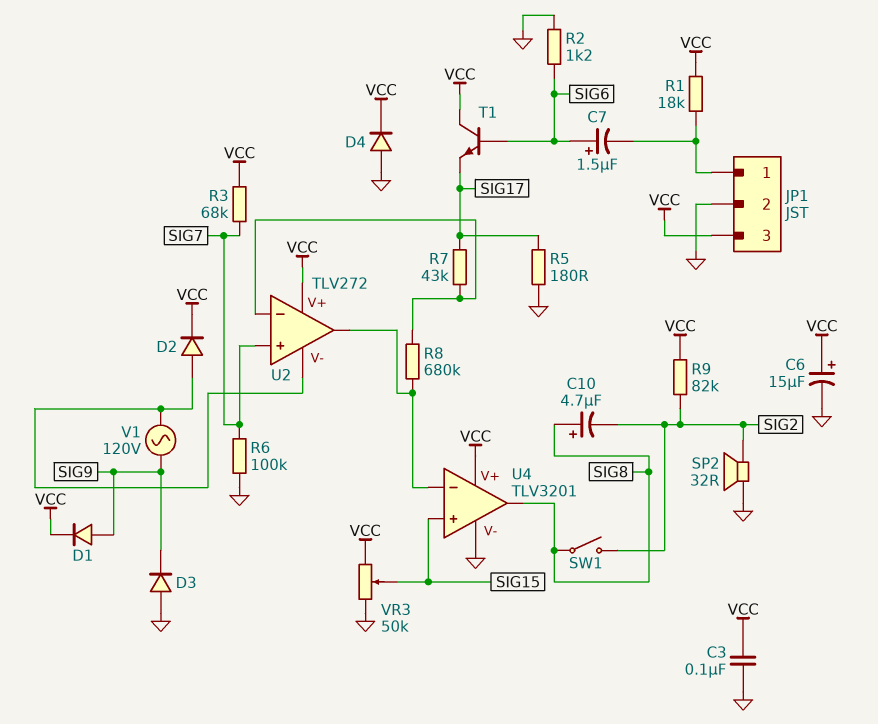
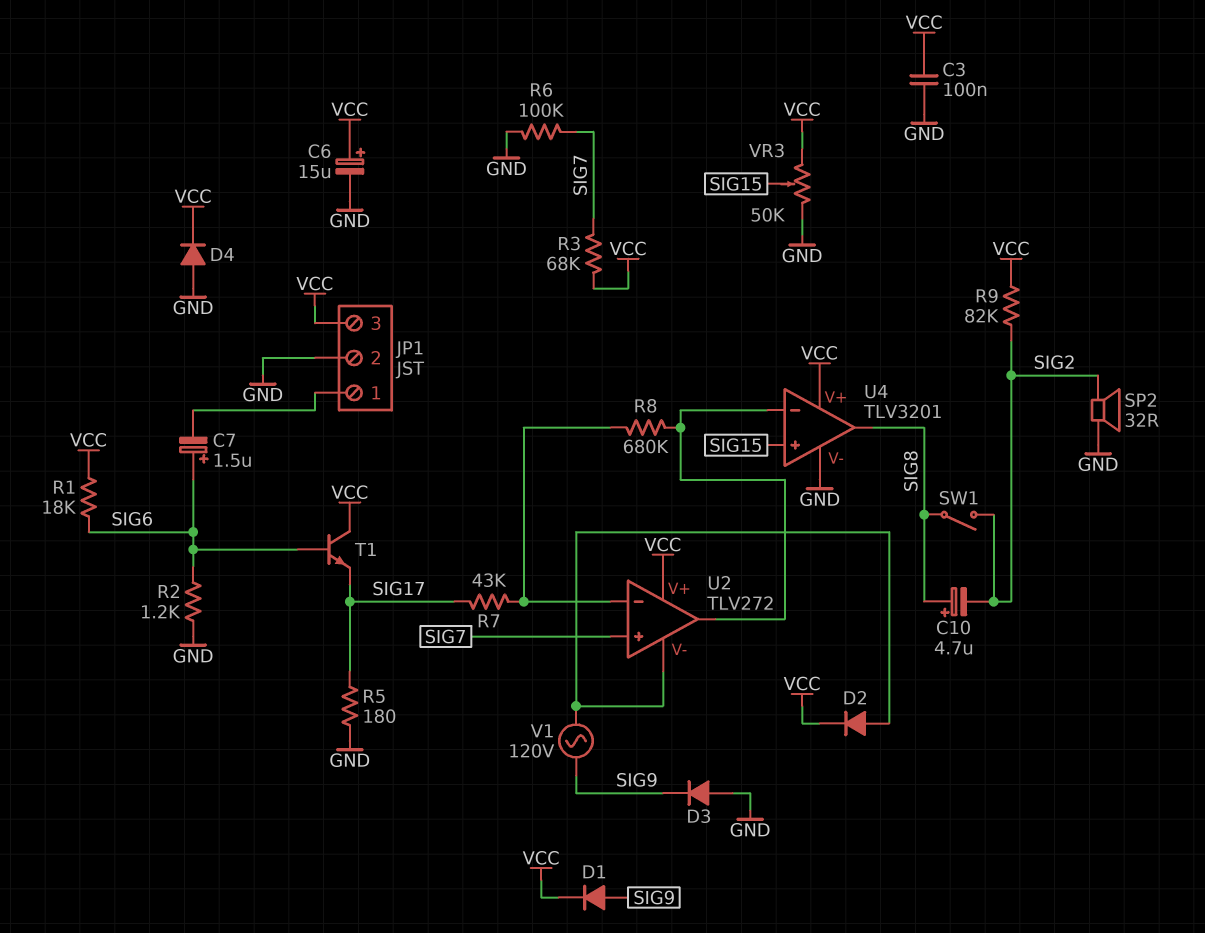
R1: 18k (JP1/1, VCC) -> 18k (SIG6, VCC)

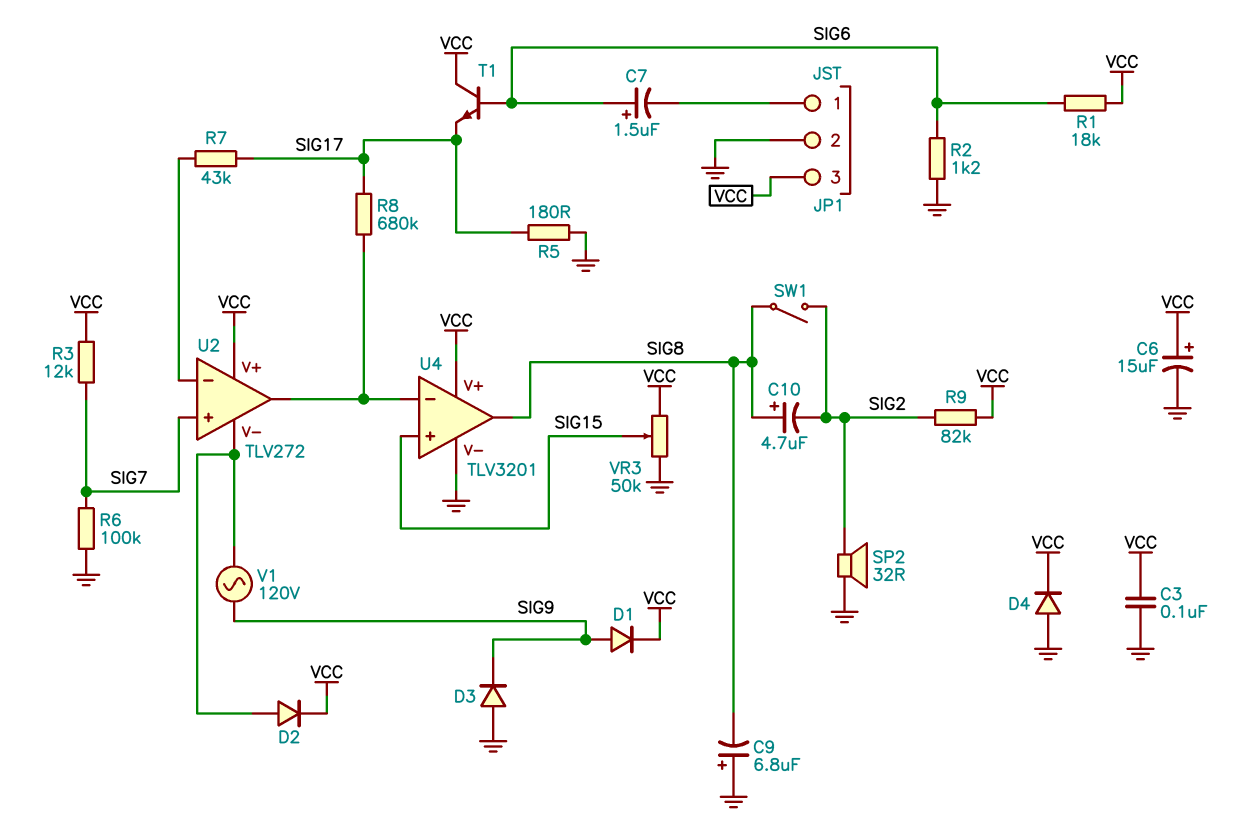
C9: none -> 6.8uF (plus GND, minus SIG8)
R3: 68k (SIG7, VCC) -> 12k (SIG7, VCC)
R8: 680k (U2/in-, U2/out) -> 680k (SIG17, U2/out)

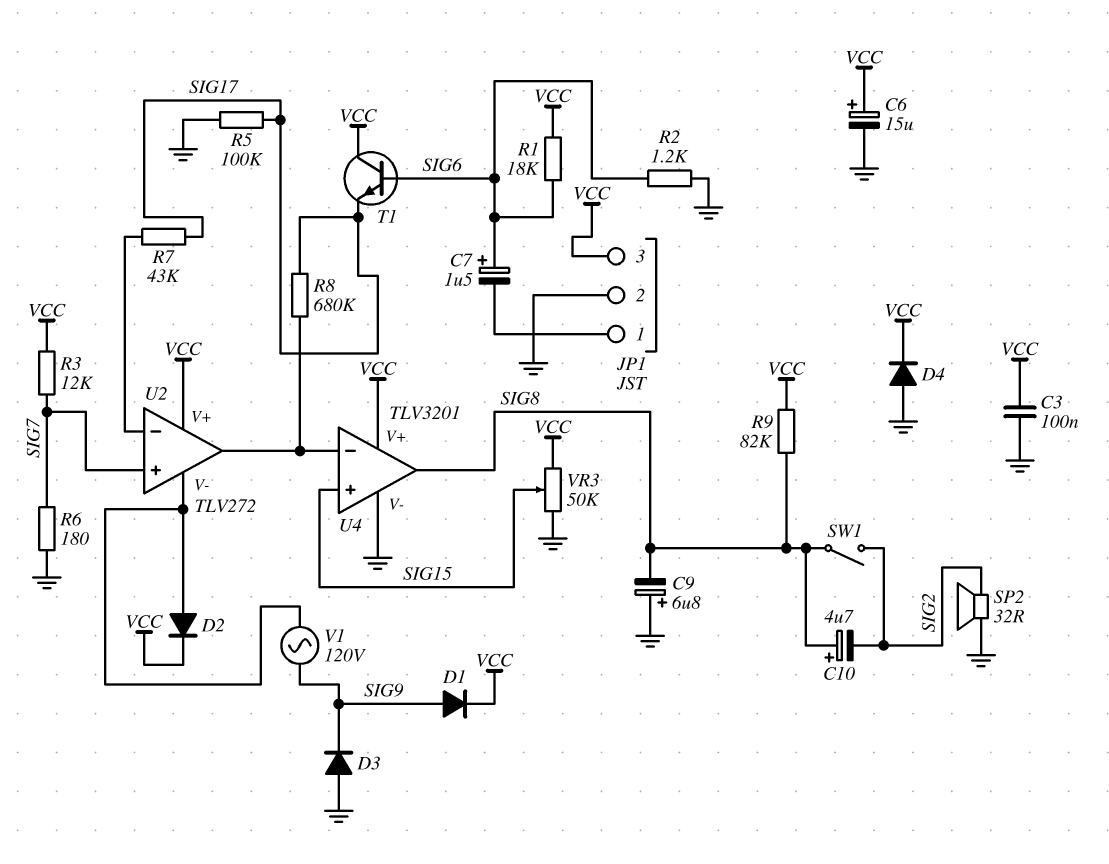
R5: 180 (GND, SIG17) -> 100k (GND, SIG17)
R6: 100k (GND, SIG7) -> 180 (GND, SIG7)
R9: 82k (SIG2, VCC) -> 82k (SIG8, VCC)

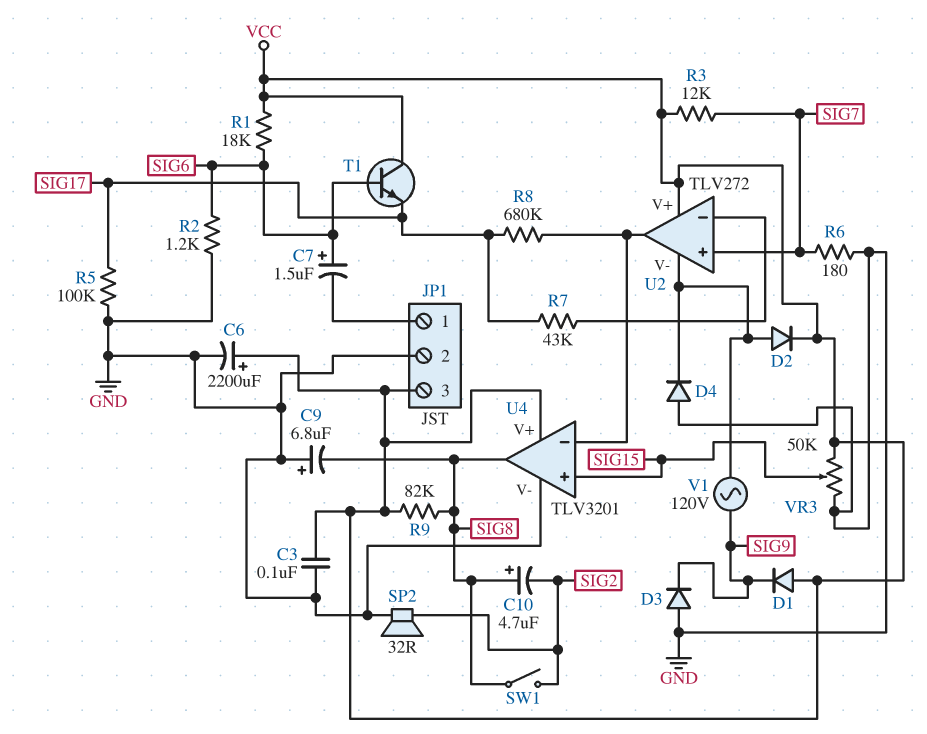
C6: 15uF (plus VCC, minus GND) -> 2200uF (plus VCC, minus GND)
D1: diode (A SIG9, K VCC) -> diode (A VCC, K SIG9)
D4: diode (A GND, K VCC) -> diode (A GND, K U2/V-)

